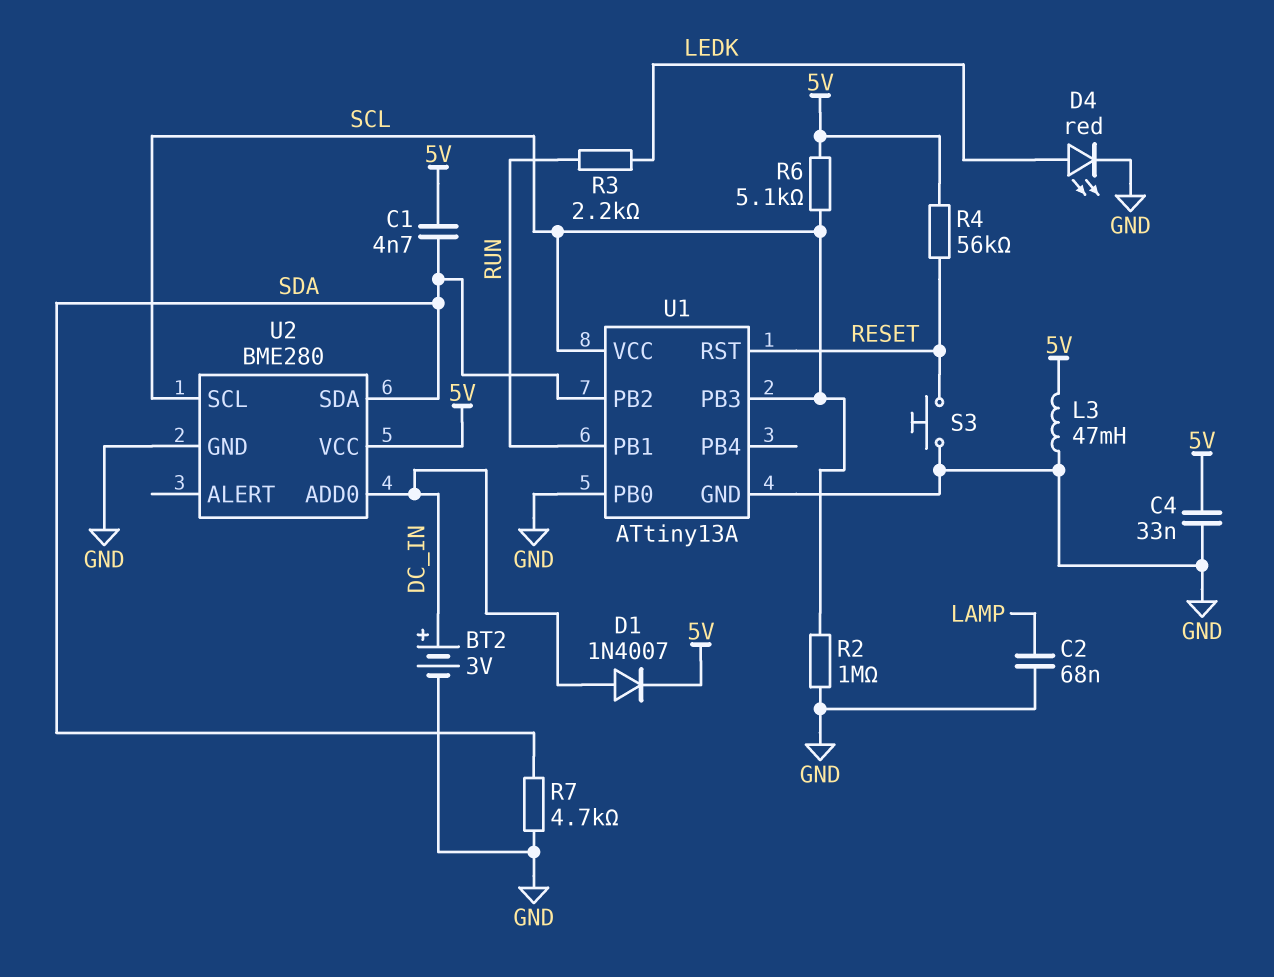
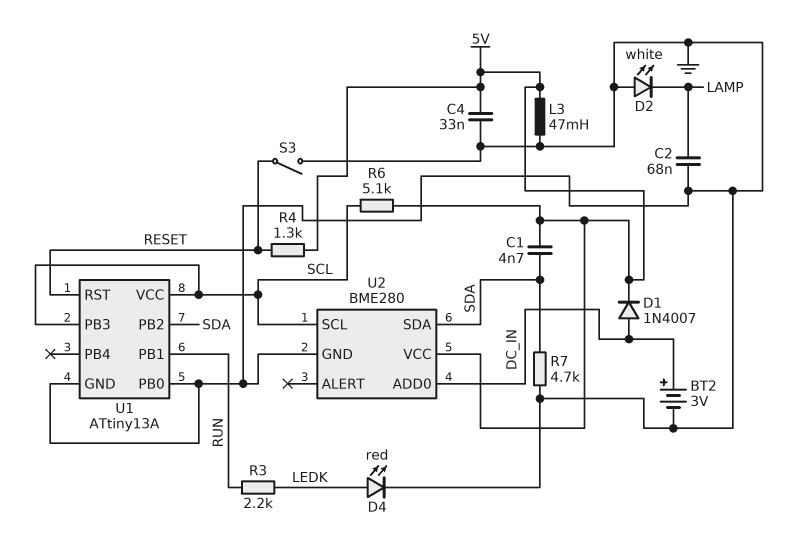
D2: none -> LED white (A GND, K LAMP)
R2: 1M (GND, SCL) -> none
R4: 56k (5V, RESET) -> 1.3k (5V, RESET)
S3: button (GND, RESET) -> switch (GND, RESET)

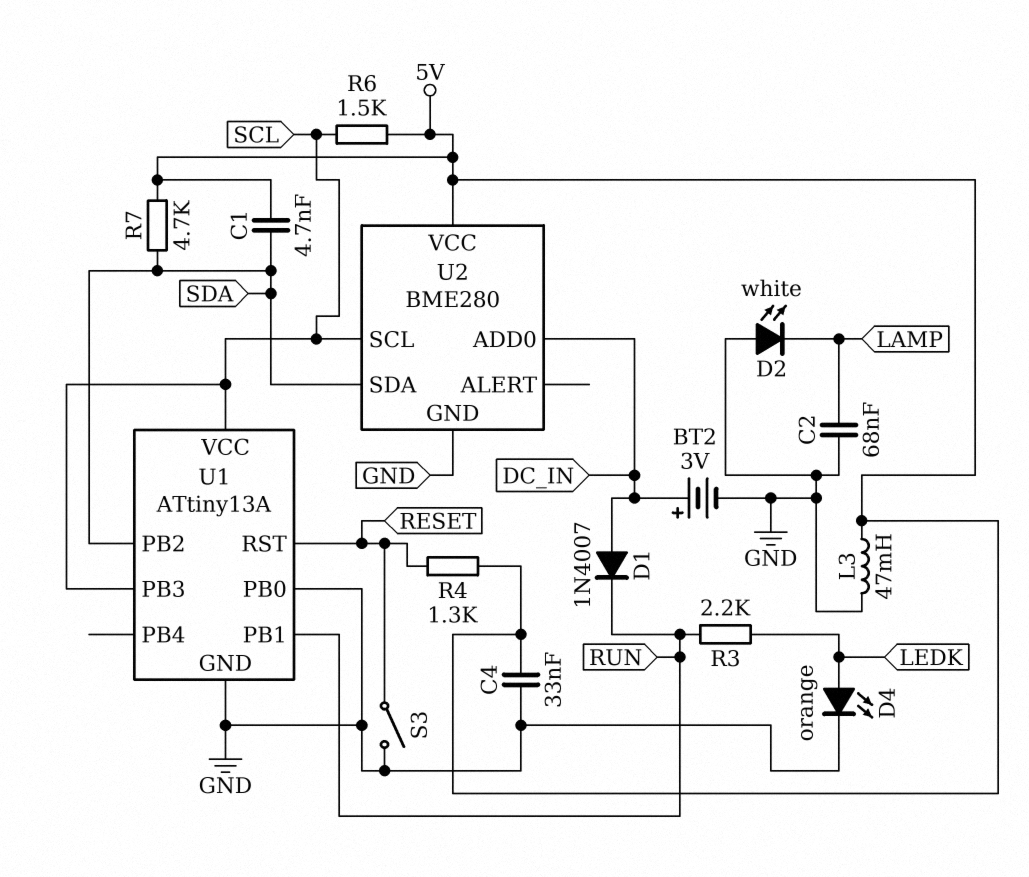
D1: diode 1N4007 (A DC_IN, K 5V) -> diode 1N4007 (A DC_IN, K RUN)
D4: LED red (A LEDK, K GND) -> LED orange (A LEDK, K GND)
R6: 5.1k (5V, SCL) -> 1.5k (5V, SCL)
R7: 4.7k (GND, SDA) -> 4.7k (5V, SDA)

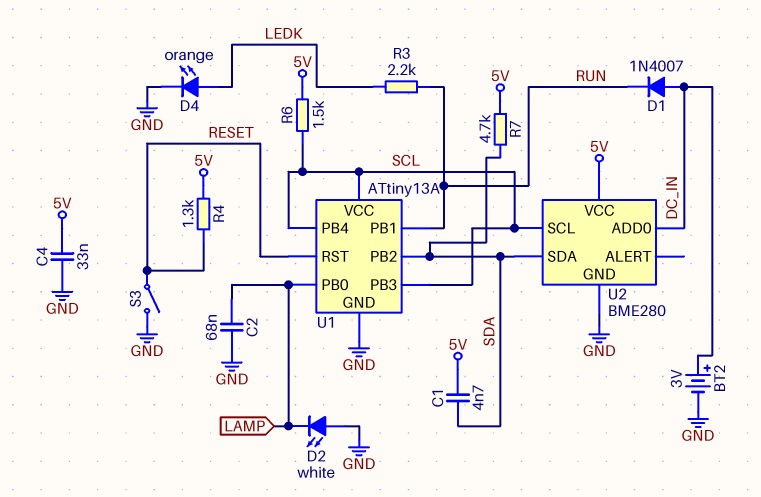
L3: 47mH (5V, GND) -> none
U1 pin PB0: GND -> LAMP
U1 pin PB4: none -> SCL

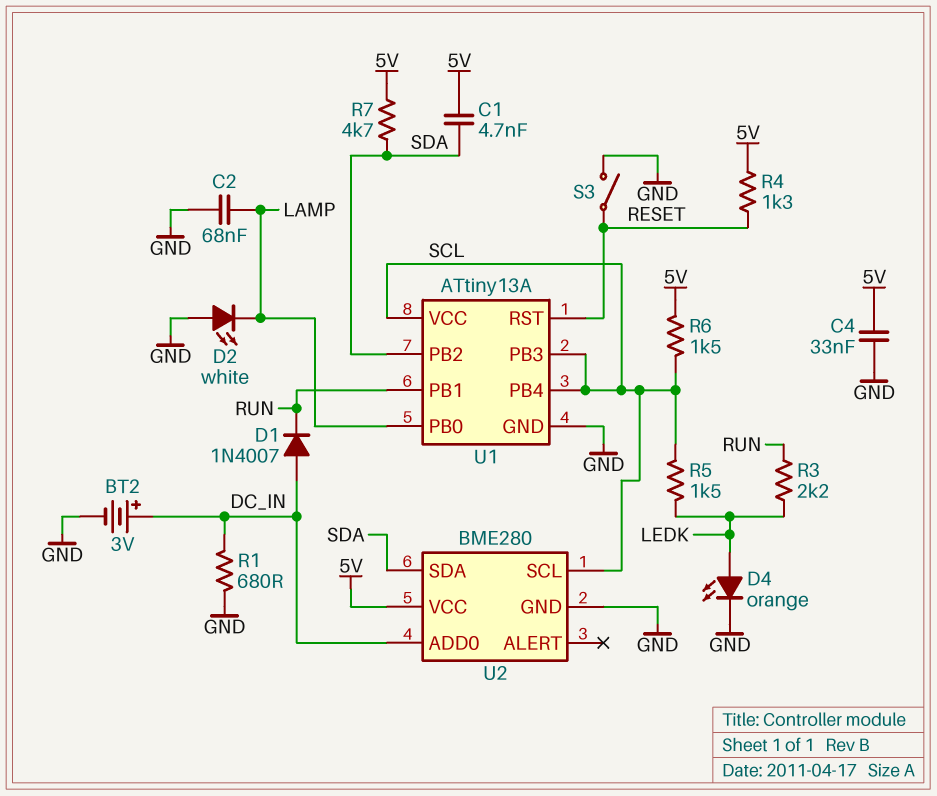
R1: none -> 680 (DC_IN, GND)
R5: none -> 1.5k (LEDK, SCL)

